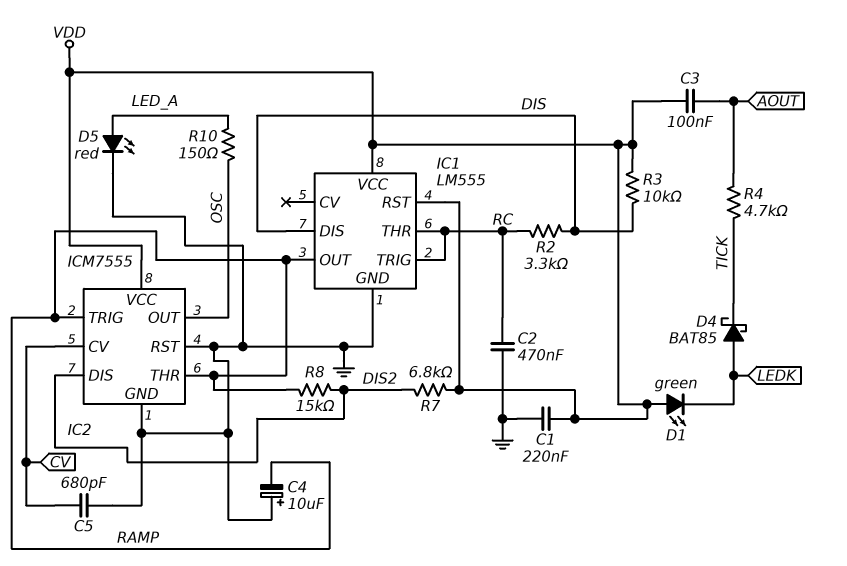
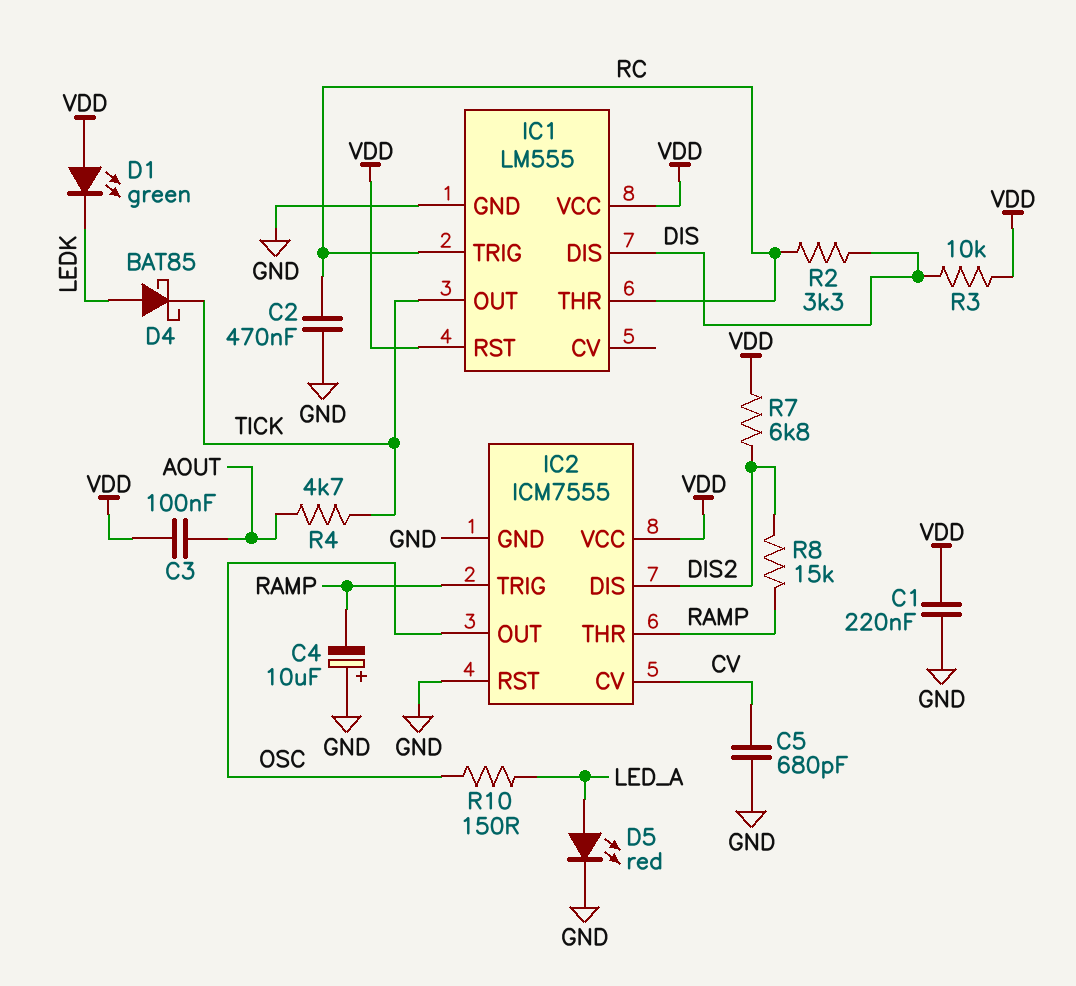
IC1 pin OUT: RAMP -> TICK

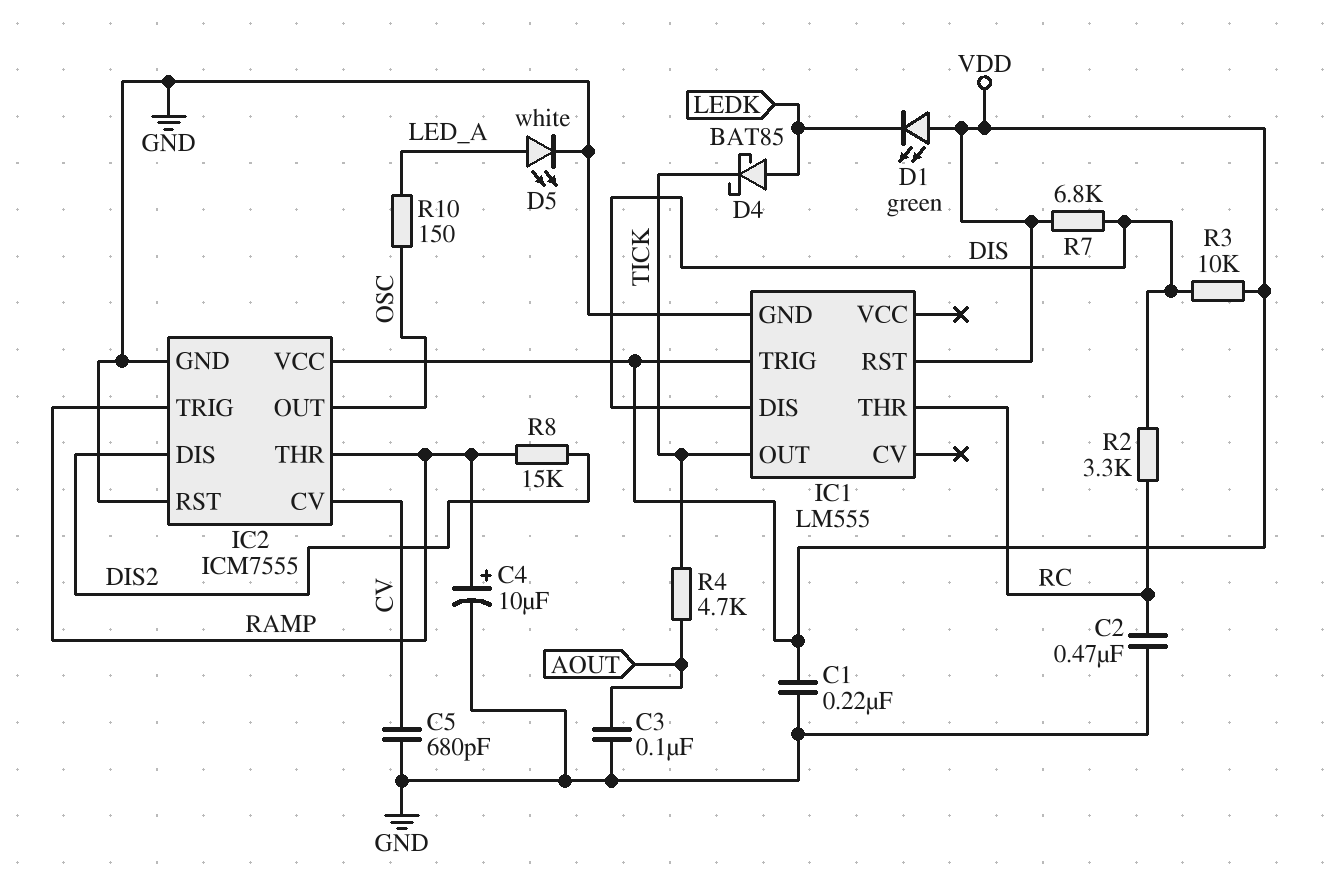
C3: 100nF (AOUT, VDD) -> 100nF (AOUT, GND)
C4: 10uF (plus GND, minus RAMP) -> 10uF (plus RAMP, minus GND)
D5: LED red (A LED_A, K GND) -> LED white (A LED_A, K GND)
IC1 pin TRIG: RC -> VDD
IC1 pin VCC: VDD -> none
R7: 6.8k (DIS2, VDD) -> 6.8k (DIS, VDD)

